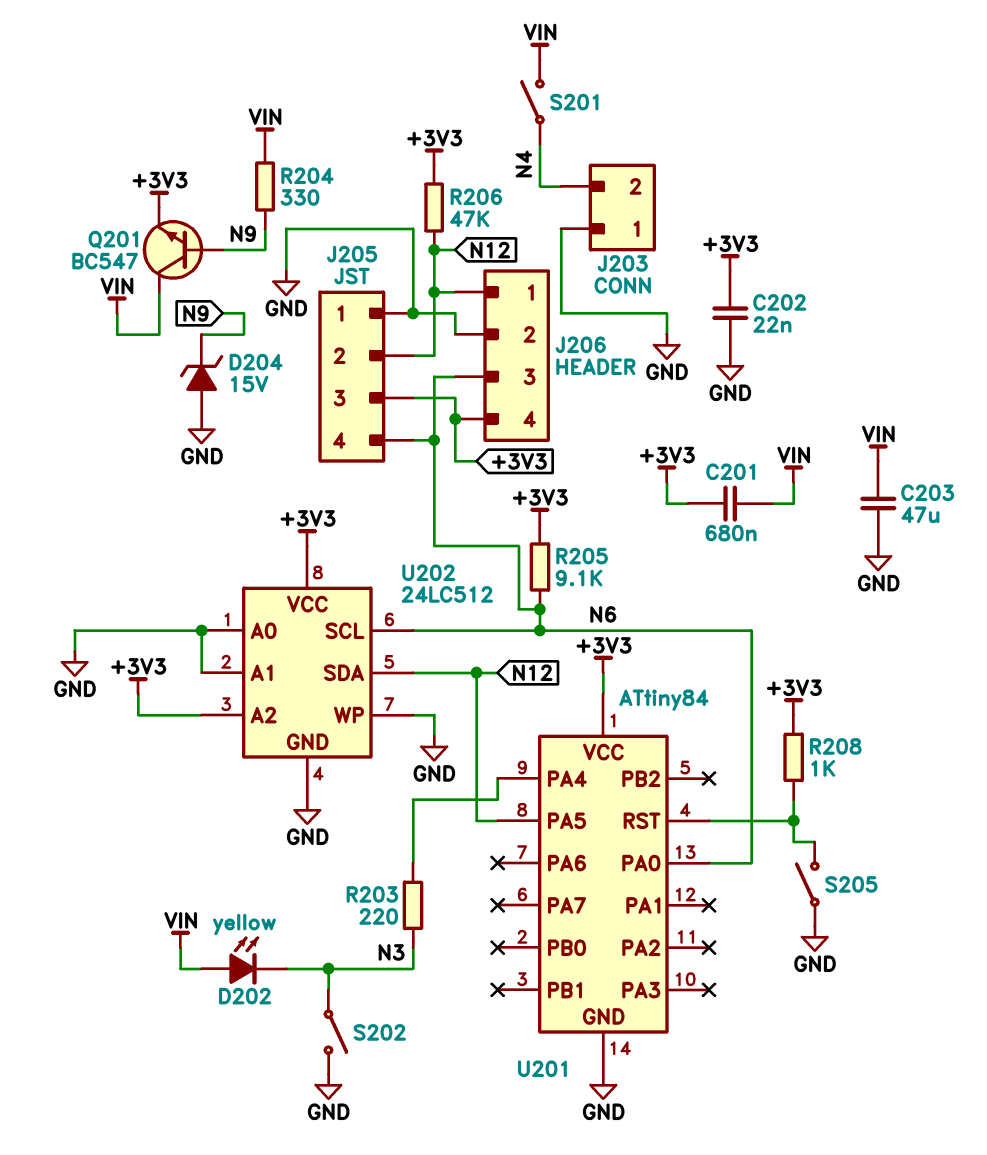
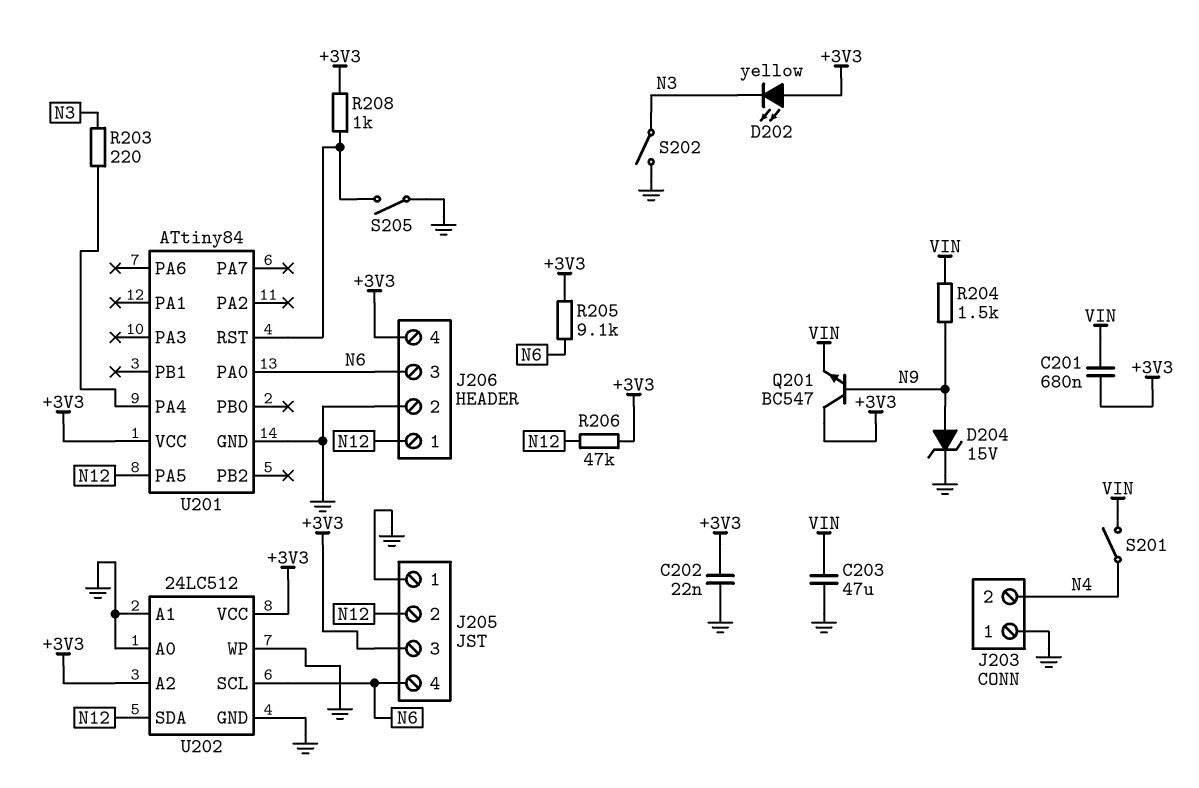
D202: LED yellow (A VIN, K N3) -> LED yellow (A +3V3, K N3)
D204: zener 15V (A GND, K N9) -> zener 15V (A N9, K GND)
Q201: NPN BC547 (B N9, C VIN, E +3V3) -> NPN BC547 (B N9, C +3V3, E VIN)
R204: 330 (N9, VIN) -> 1.5k (N9, VIN)

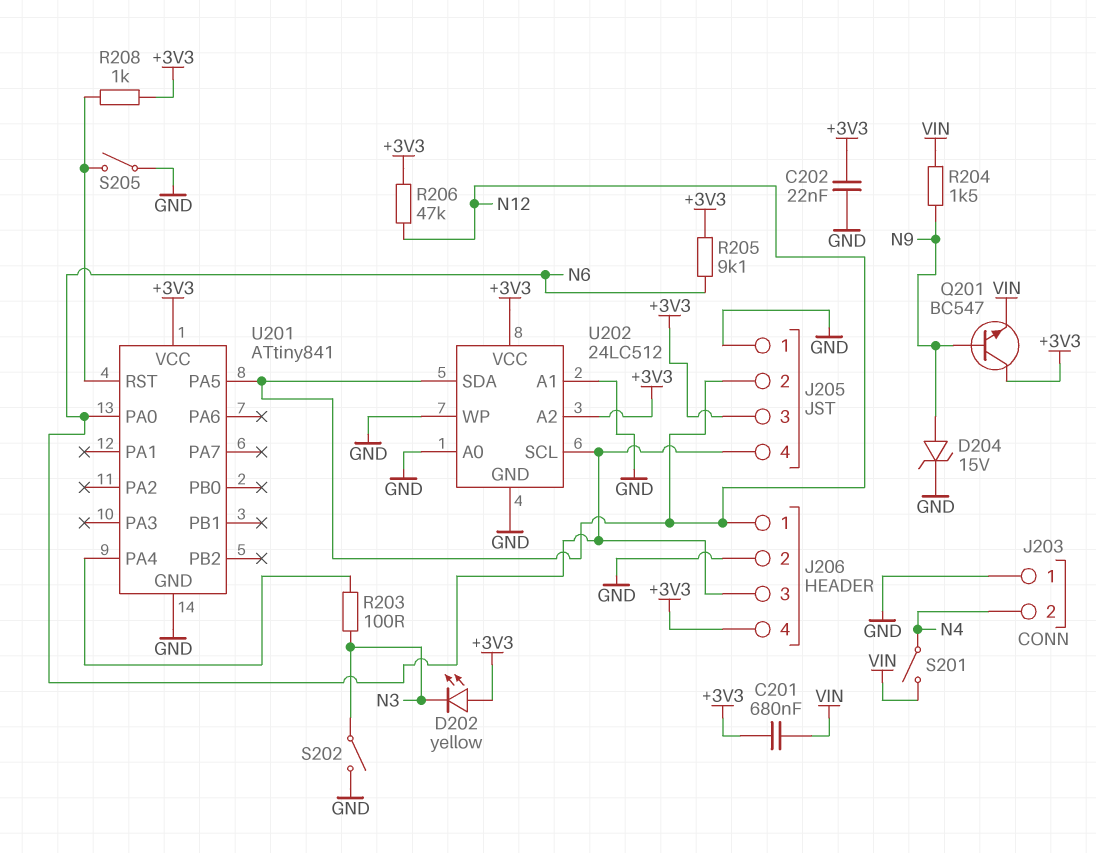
C203: 47uF (GND, VIN) -> none
R203: 220 (N3, U201/PA4) -> 100 (N3, U201/PA4)
U201: ATtiny84 -> ATtiny841

